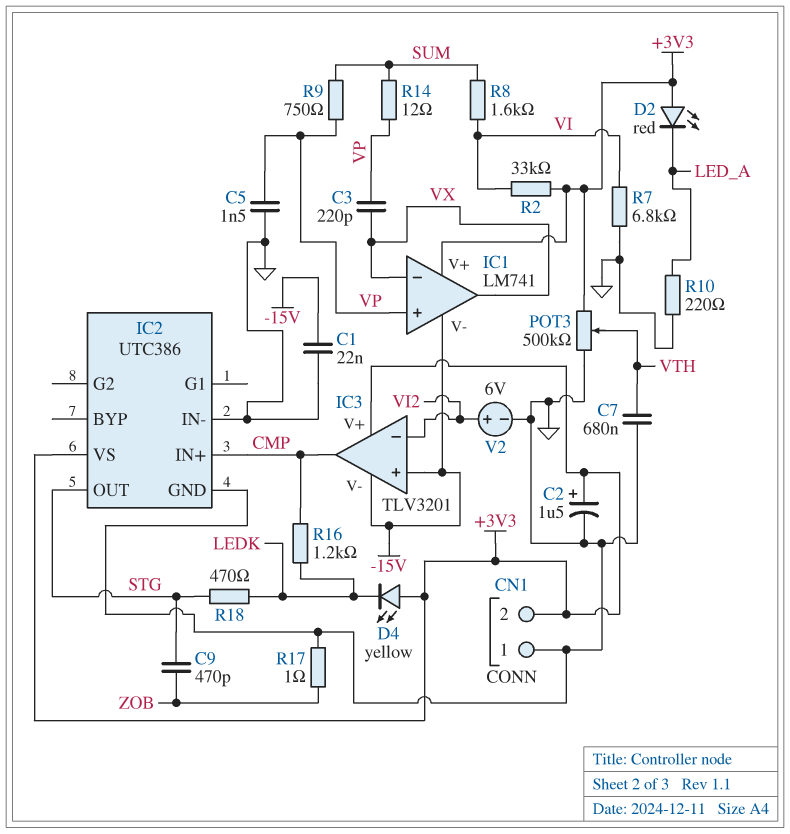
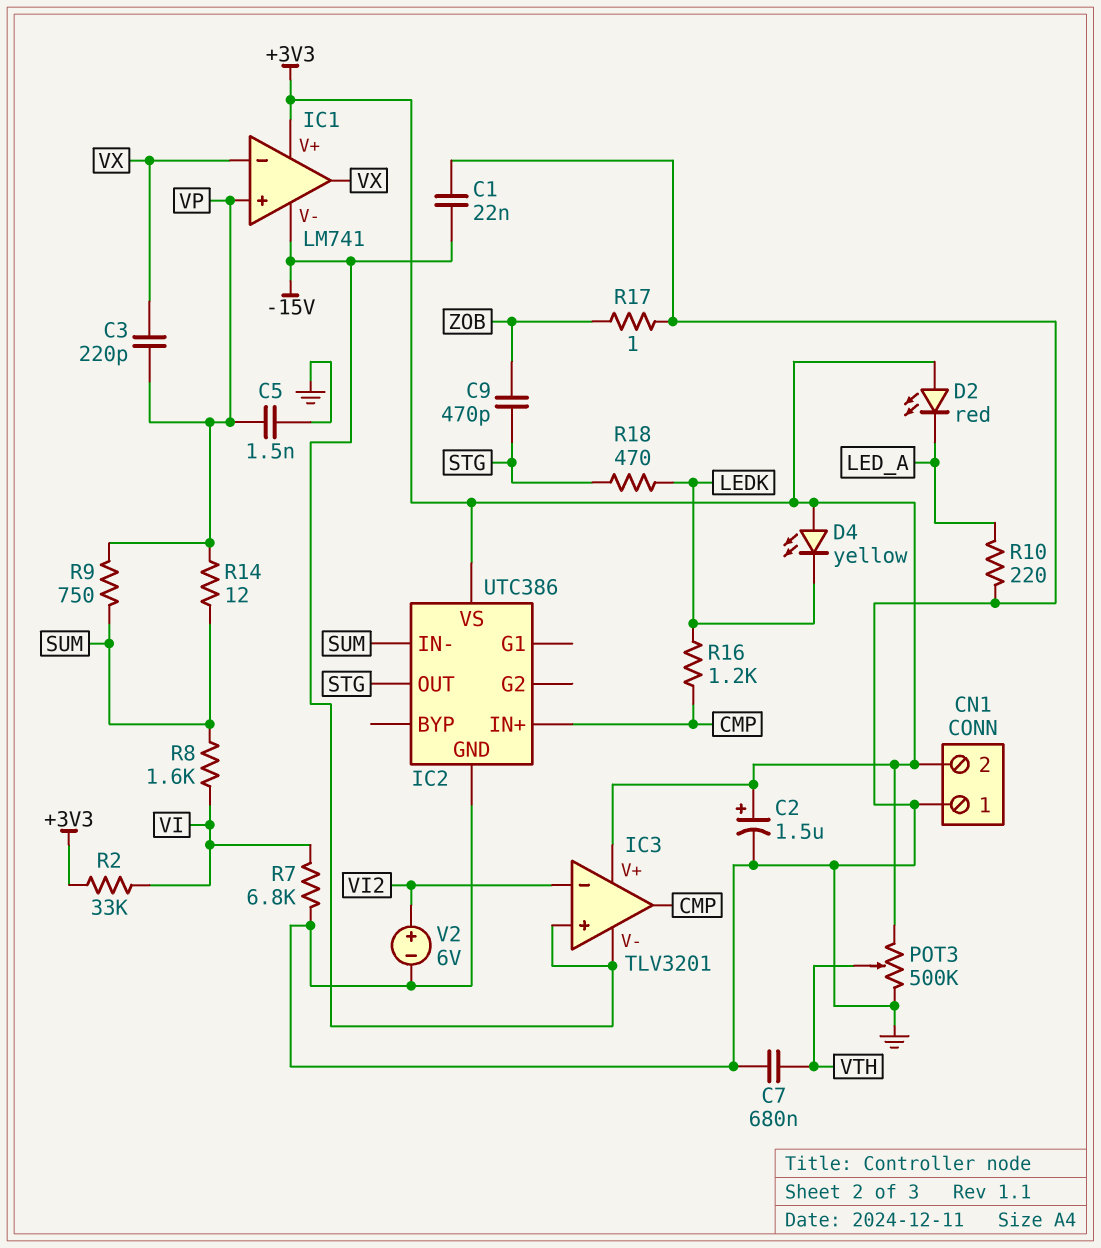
IC2 pin IN-: GND -> SUM

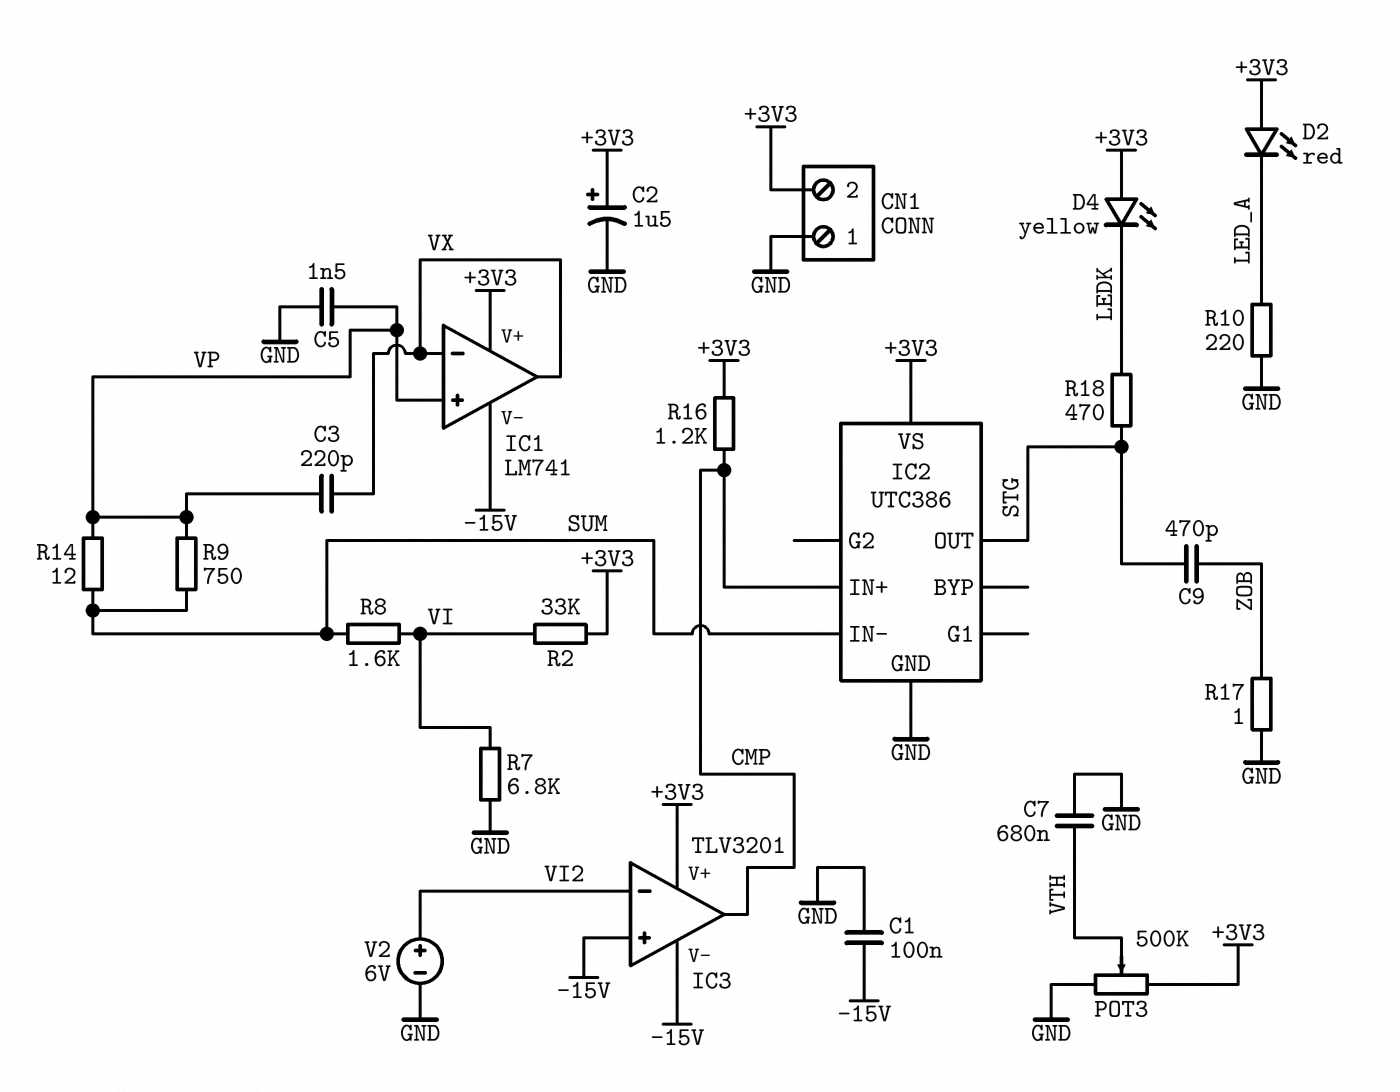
C1: 22nF (-15V, GND) -> 100nF (-15V, GND)
R16: 1.2k (CMP, LEDK) -> 1.2k (+3V3, CMP)

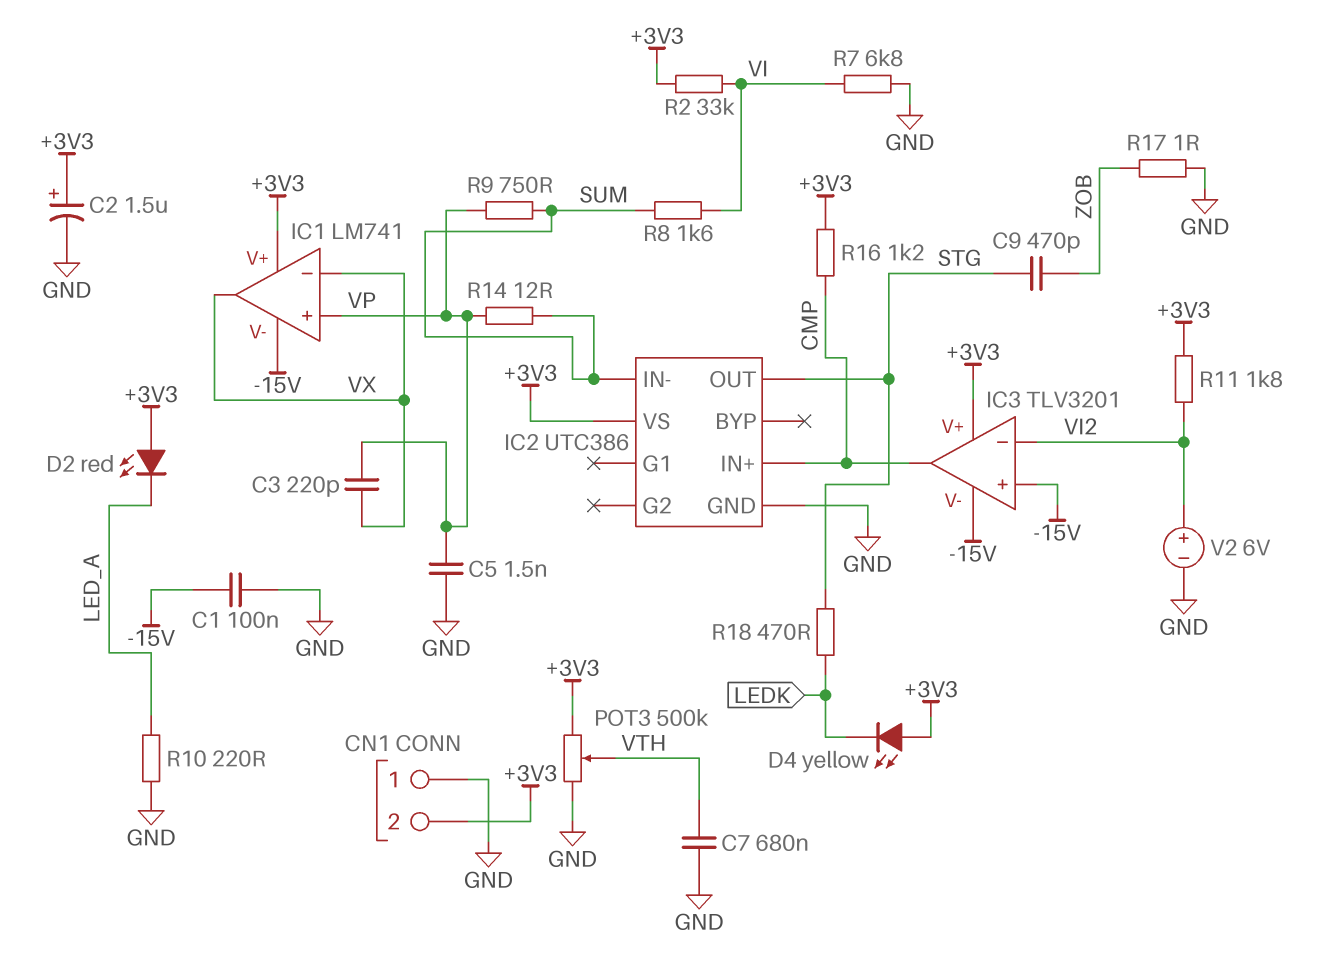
R11: none -> 1.8k (+3V3, VI2)

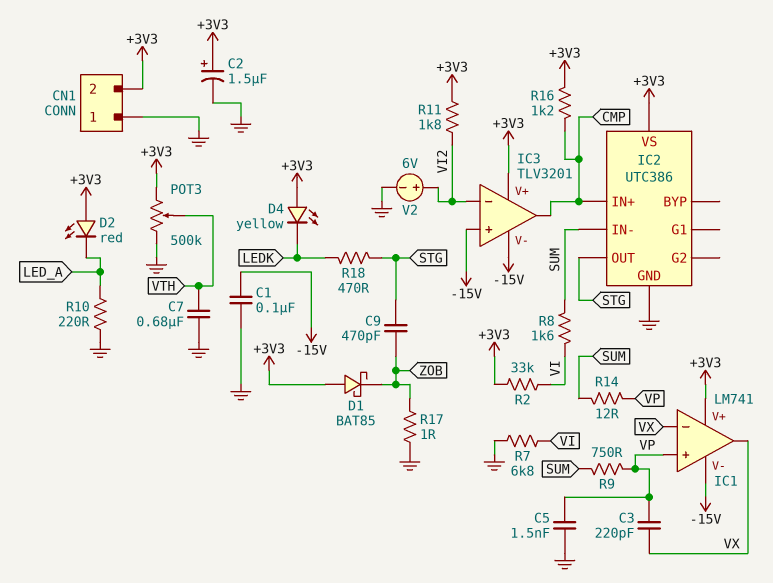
D1: none -> schottky BAT85 (A +3V3, K ZOB)

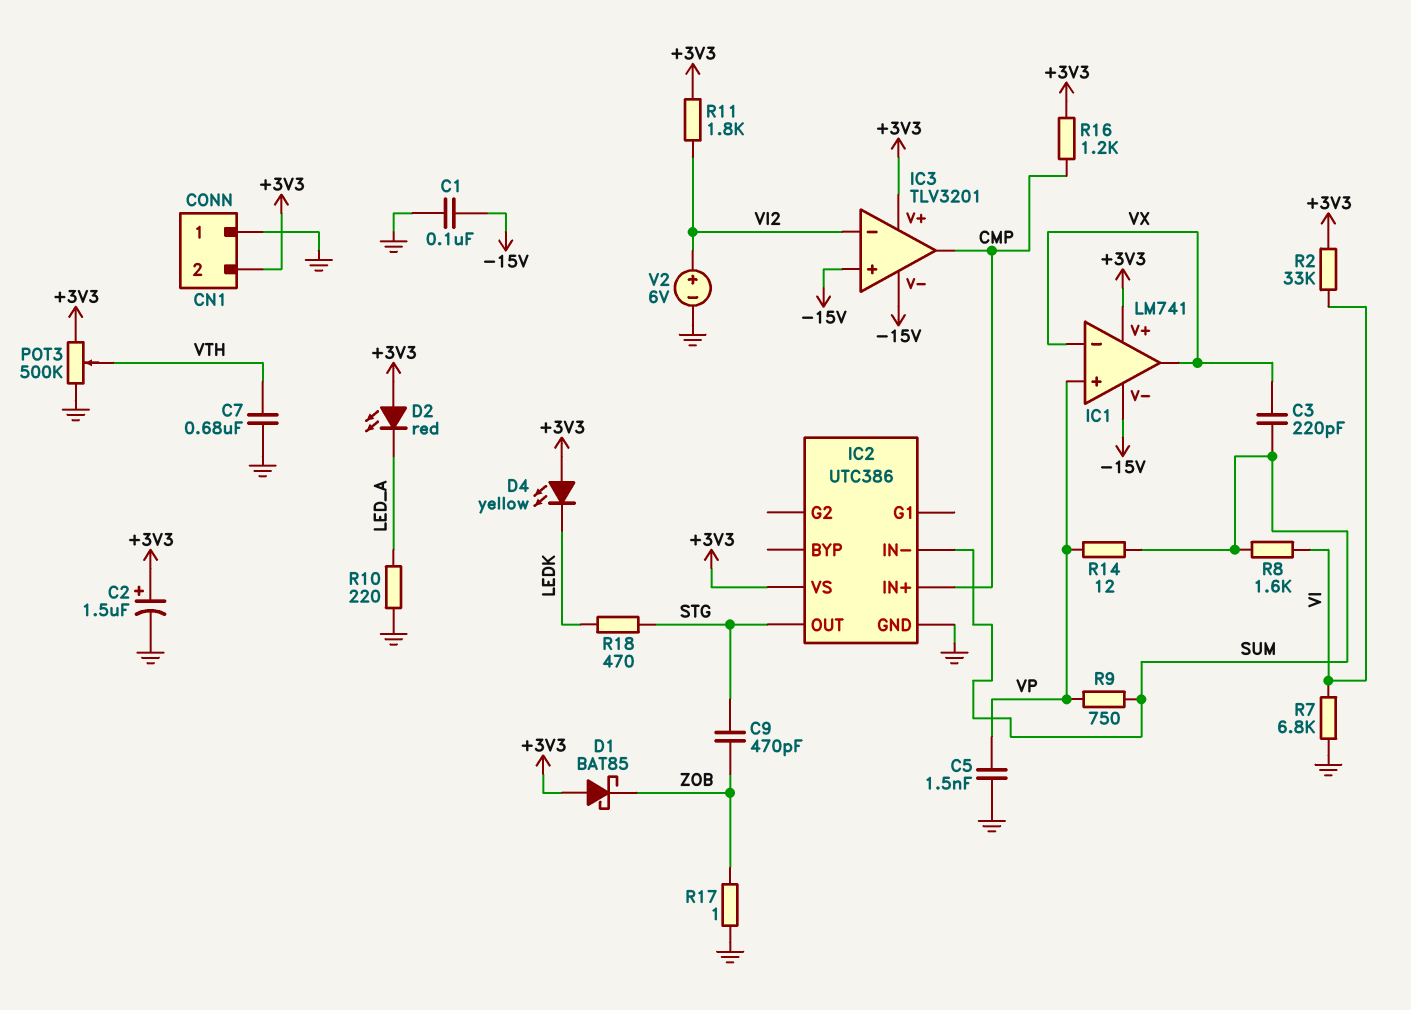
C3: 220pF (VP, VX) -> 220pF (SUM, VX)

